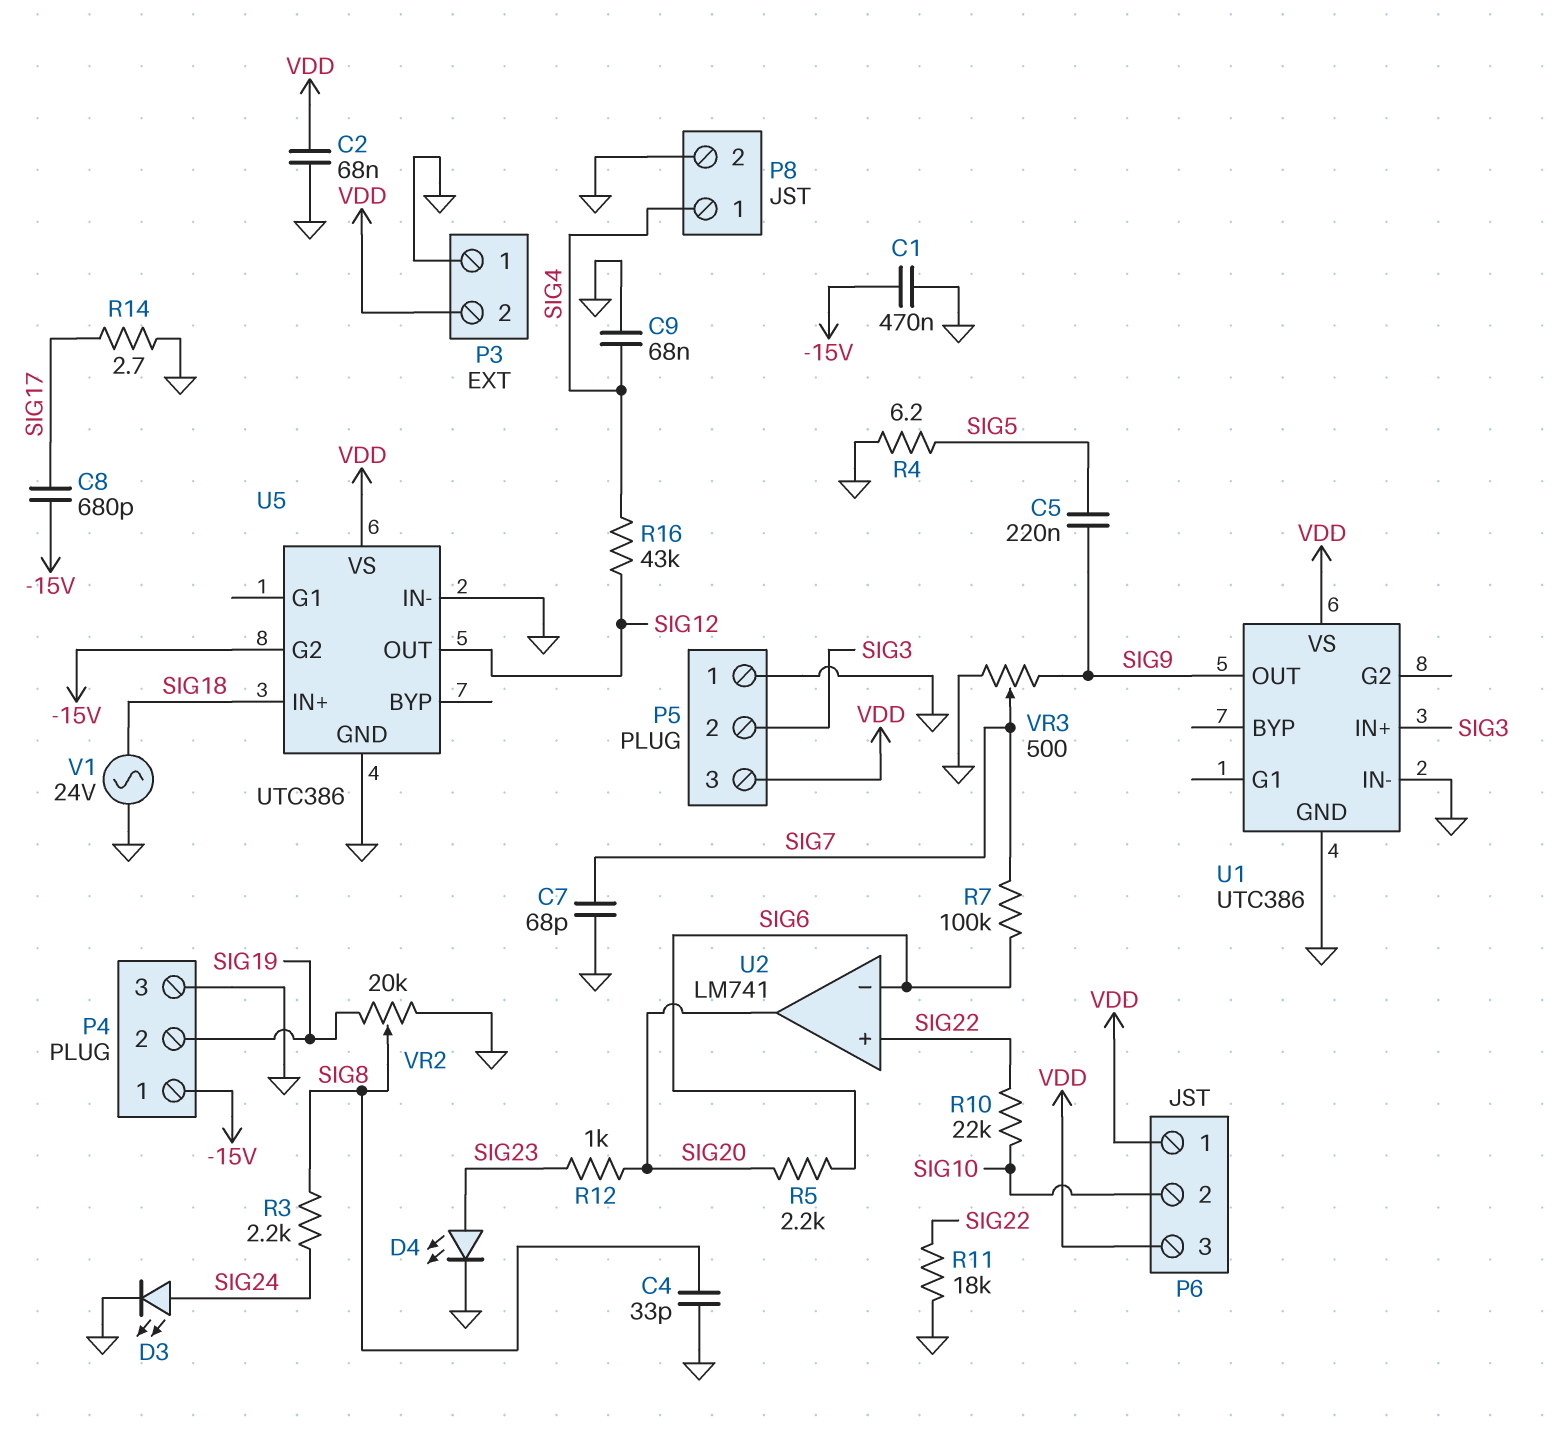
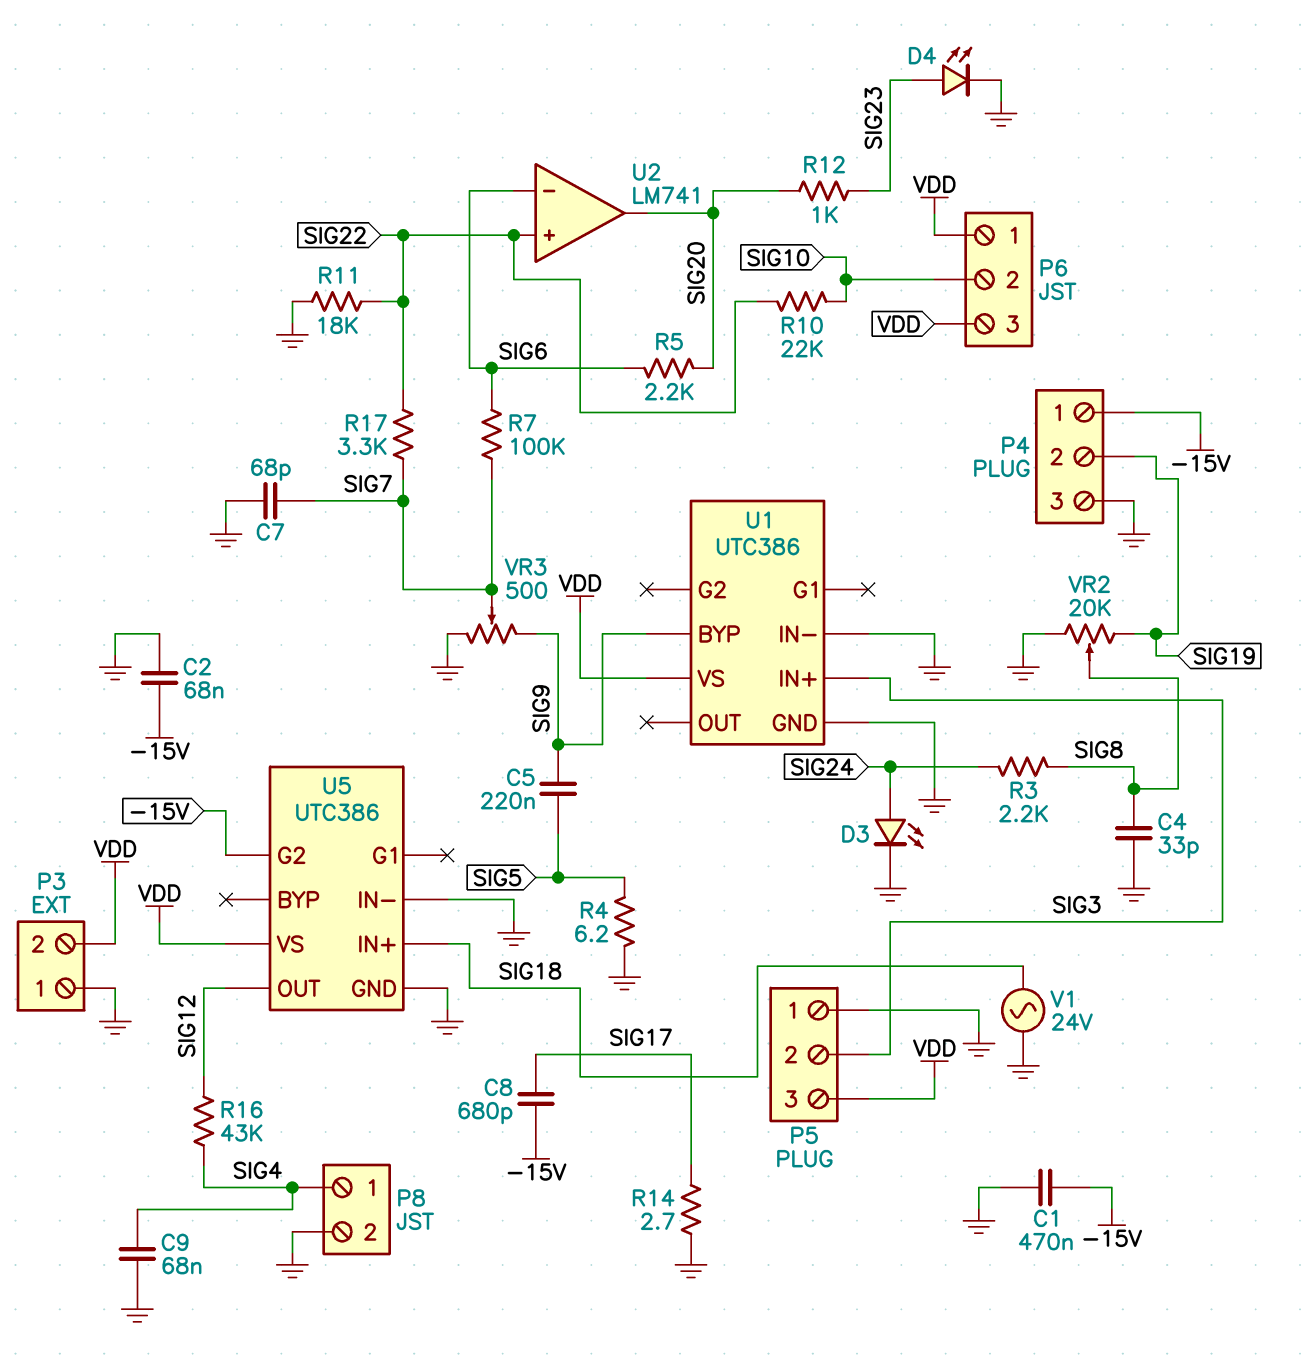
C2: 68nF (GND, VDD) -> 68nF (-15V, GND)
R17: none -> 3.3k (SIG7, SIG22)
U1 pin BYP: none -> SIG9
U1 pin OUT: SIG9 -> none

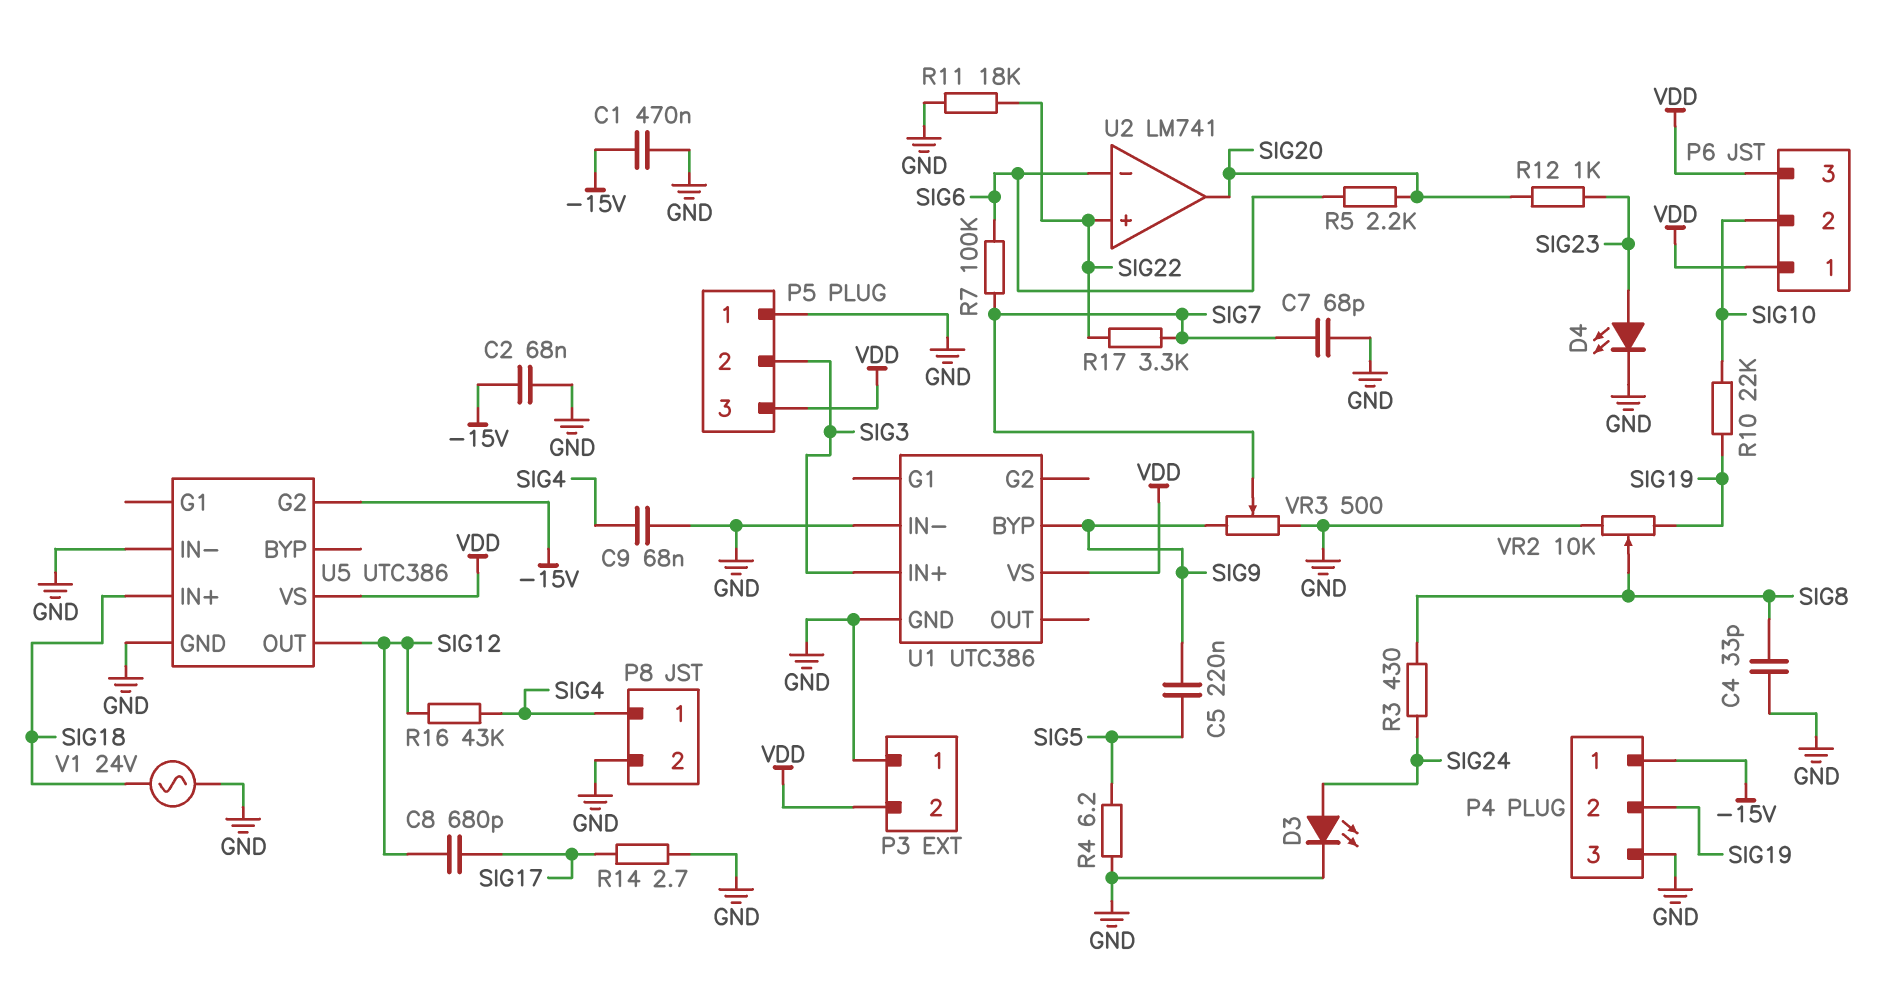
C8: 680pF (-15V, SIG17) -> 680pF (SIG12, SIG17)
R3: 2.2k (SIG8, SIG24) -> 430 (SIG8, SIG24)
R10: 22k (SIG10, SIG22) -> 22k (SIG10, SIG19)
VR2: 20k (GND, SIG19, wiper SIG8) -> 10k (GND, SIG19, wiper SIG8)

